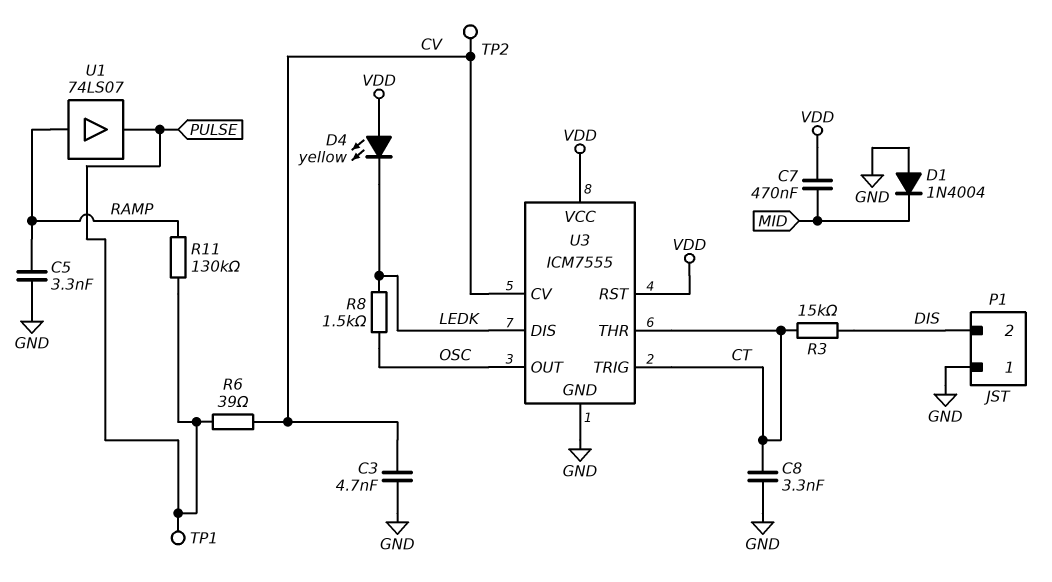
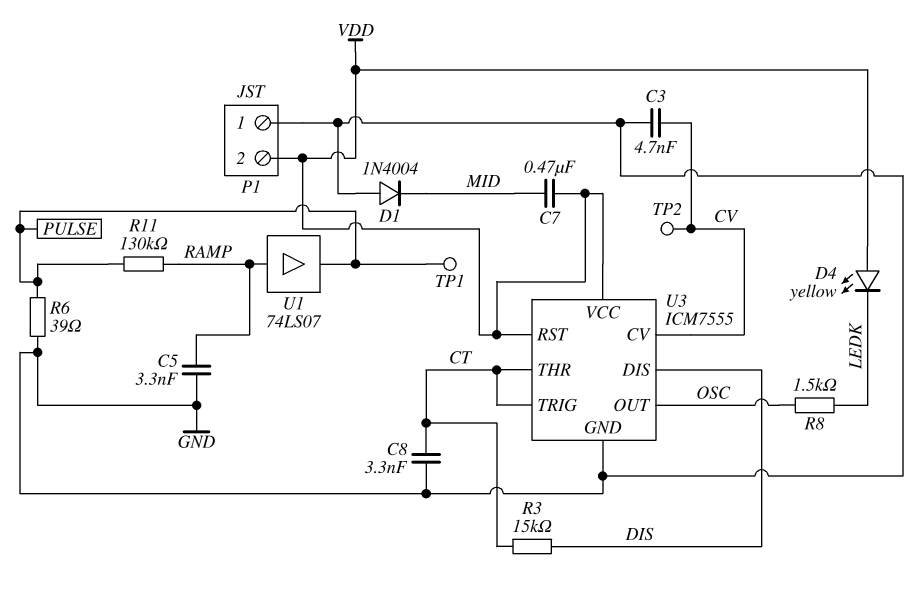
P1 pin 2: DIS -> VDD
R6: 39 (CV, PULSE) -> 39 (GND, PULSE)
U3 pin DIS: LEDK -> DIS

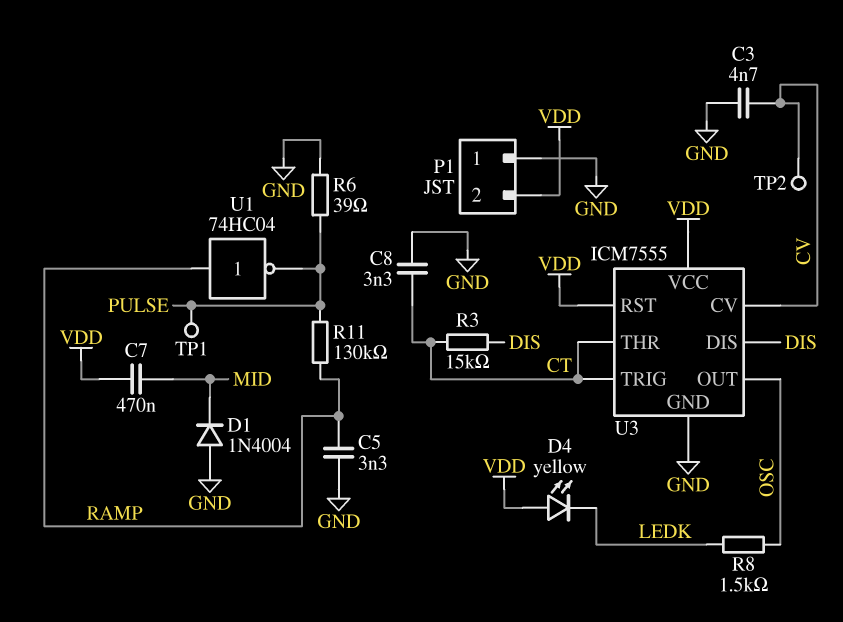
U1: buffer 74LS07 (in RAMP, out PULSE) -> NOT 74HC04 (in RAMP, out PULSE)

